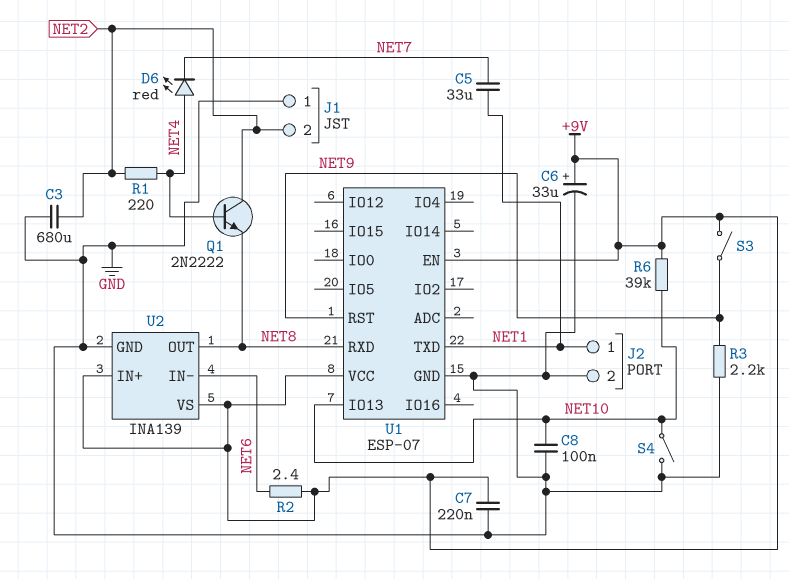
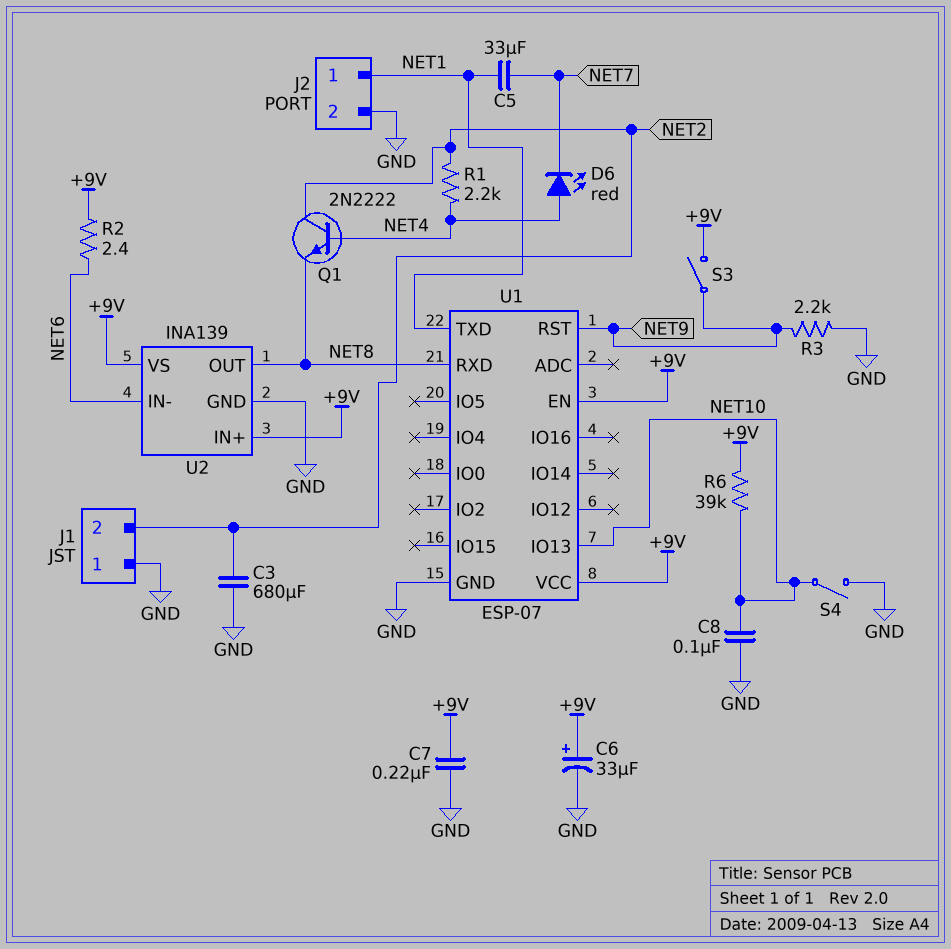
R1: 220 (NET2, NET4) -> 2.2k (NET2, NET4)

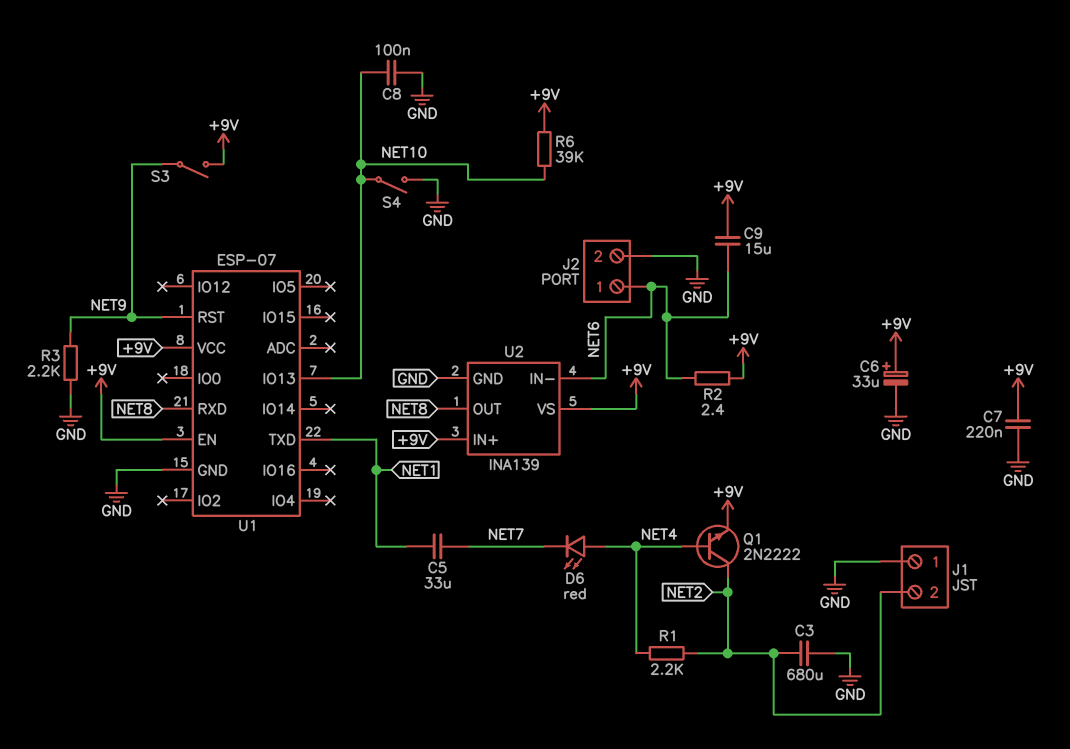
C9: none -> 15uF (+9V, NET6)
J2 pin 1: NET1 -> NET6
Q1: NPN 2N2222 (B NET4, C NET2, E NET8) -> NPN 2N2222 (B NET4, C NET2, E +9V)

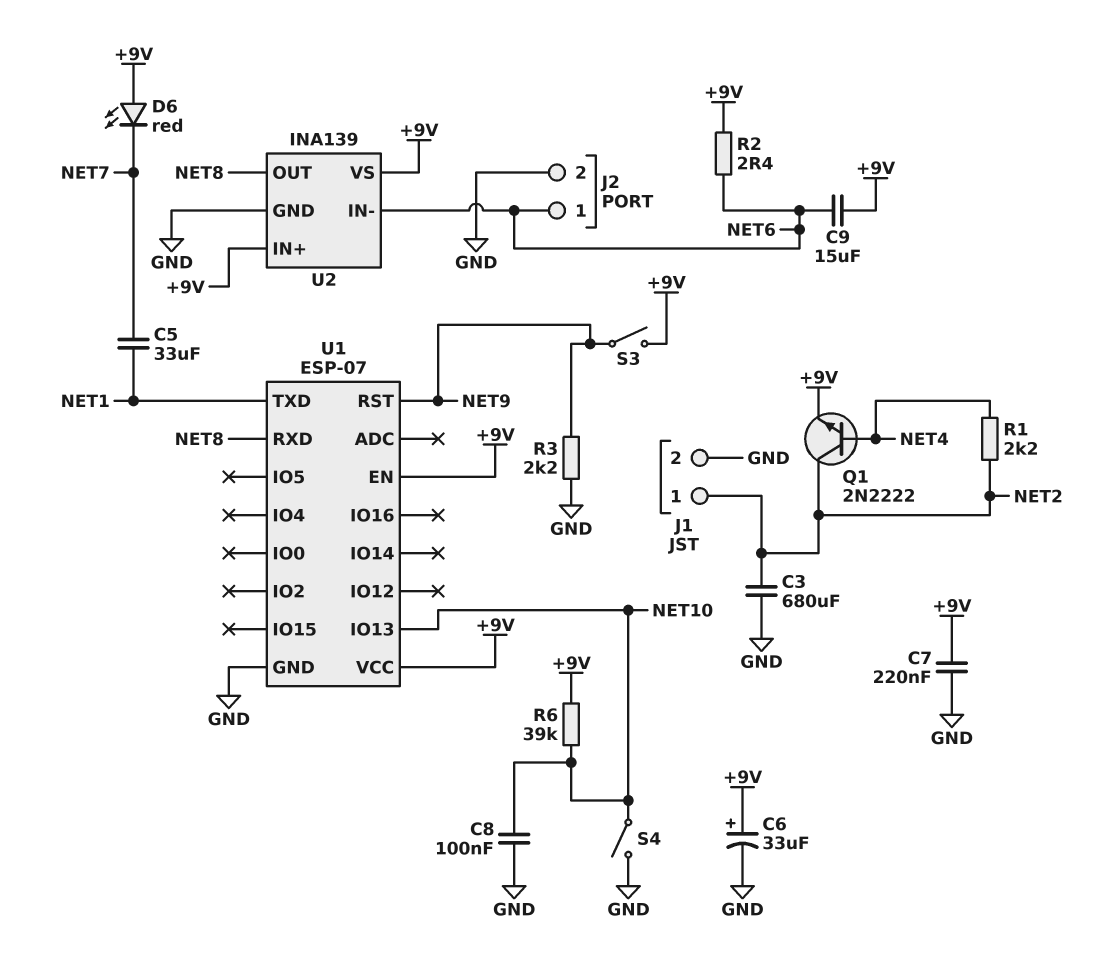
D6: LED red (A NET4, K NET7) -> LED red (A +9V, K NET7)
J1 pin 1: GND -> NET2
J1 pin 2: NET2 -> GND

